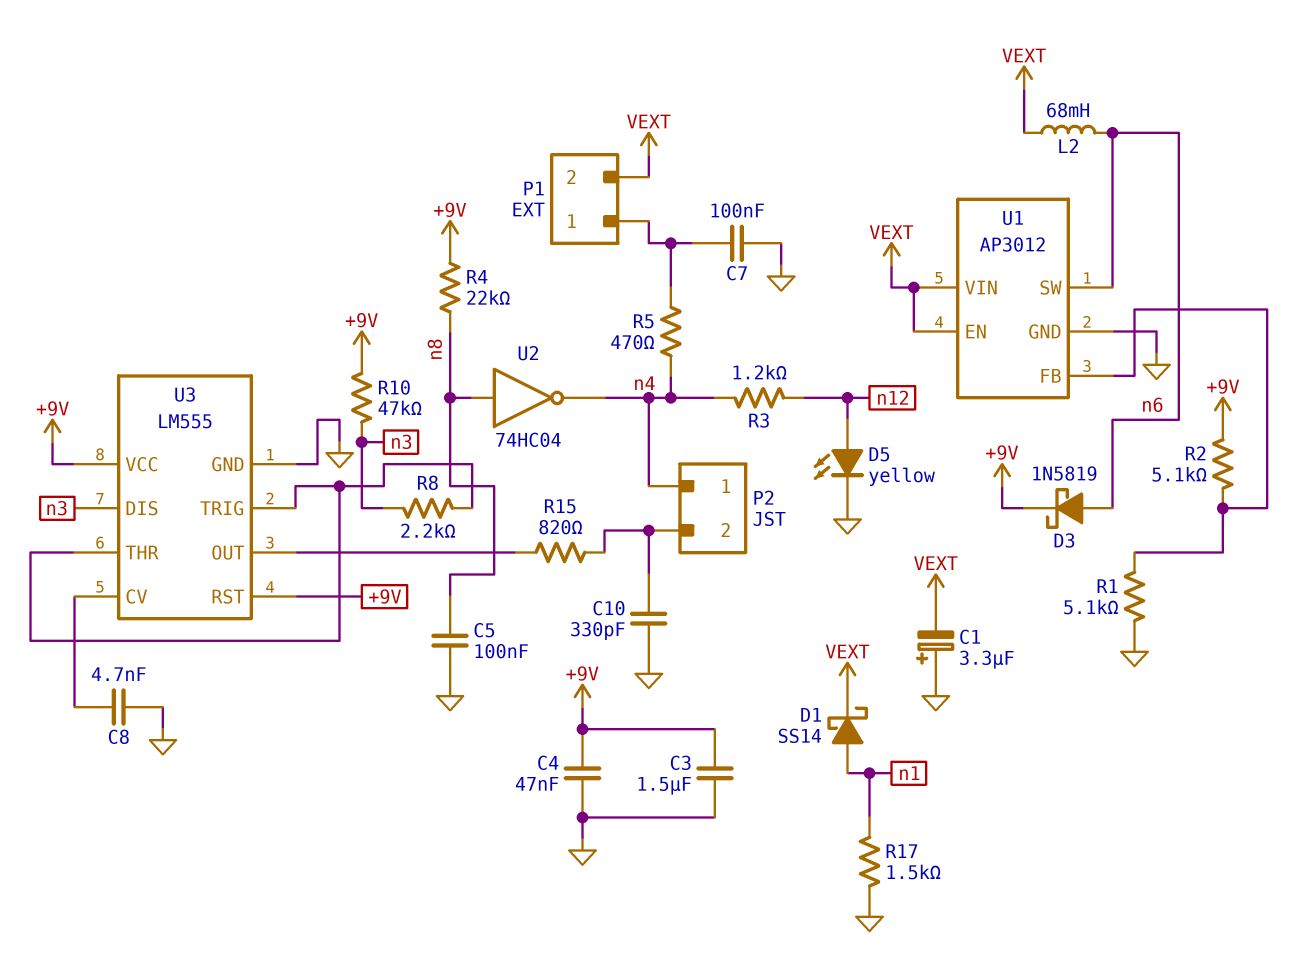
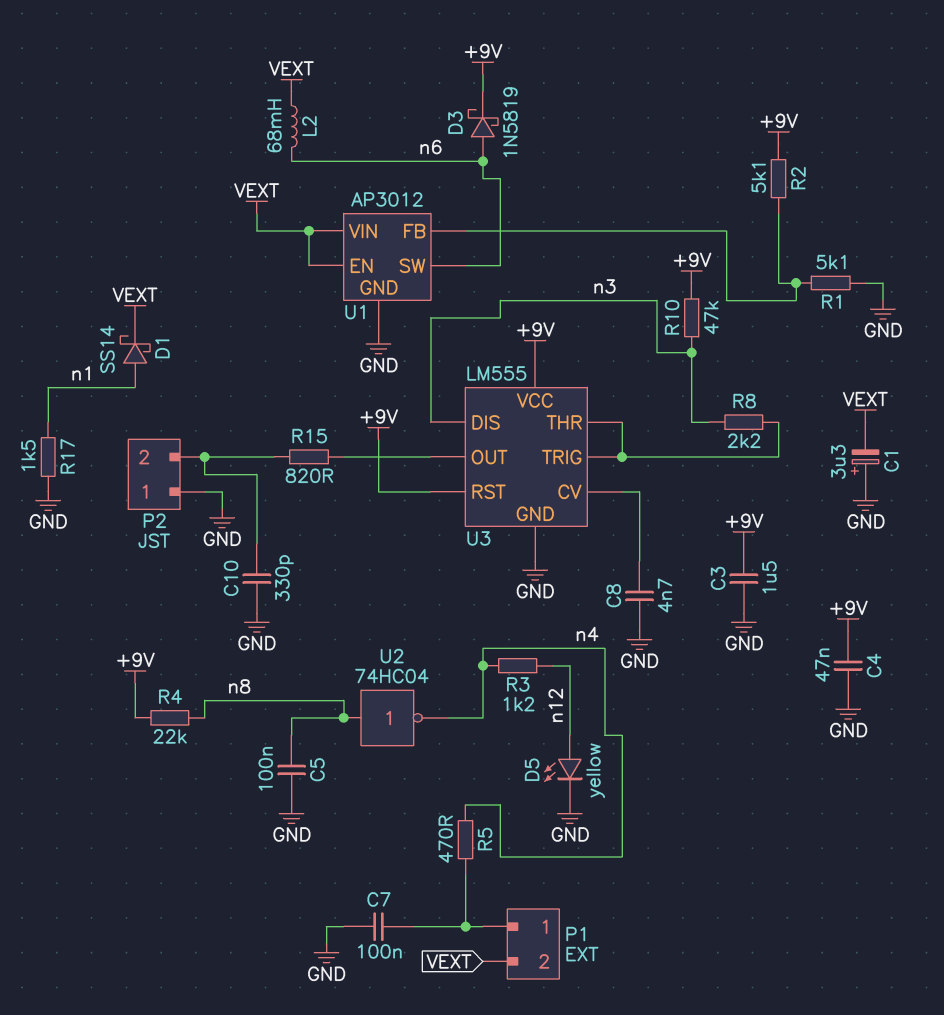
P2 pin 1: n4 -> GND

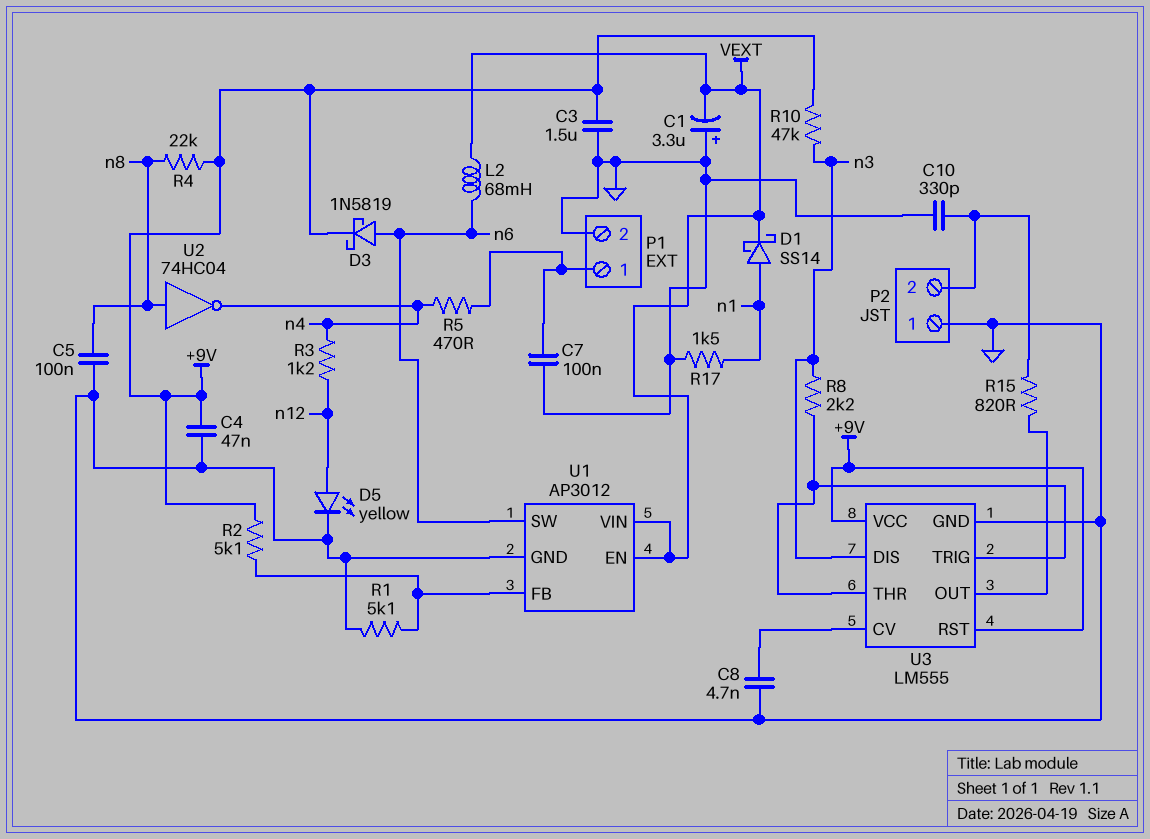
P1 pin 2: VEXT -> GND

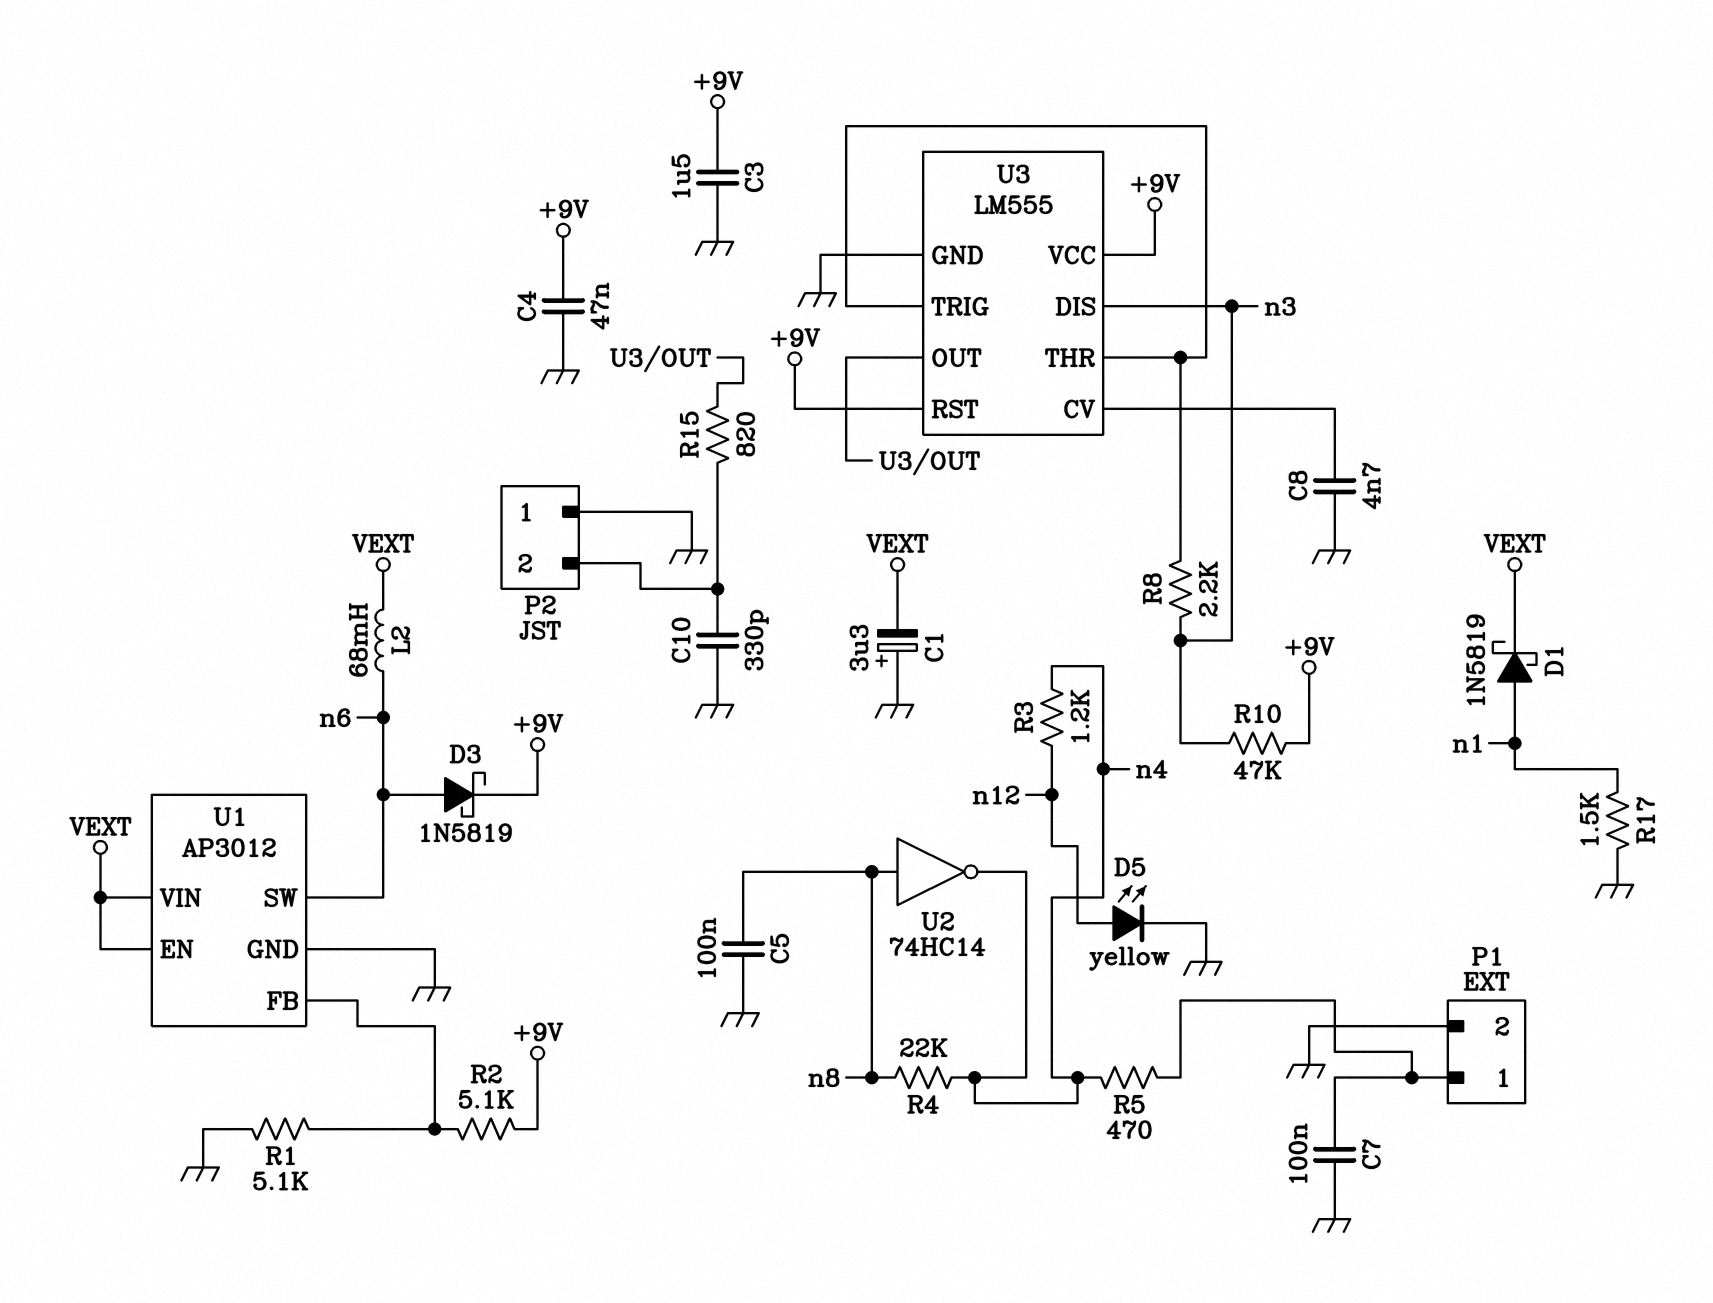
D1: schottky SS14 (A n1, K VEXT) -> schottky 1N5819 (A n1, K VEXT)
R4: 22k (+9V, n8) -> 22k (n4, n8)
U2: NOT 74HC04 (in n8, out n4) -> NOT 74HC14 (in n8, out n4)

